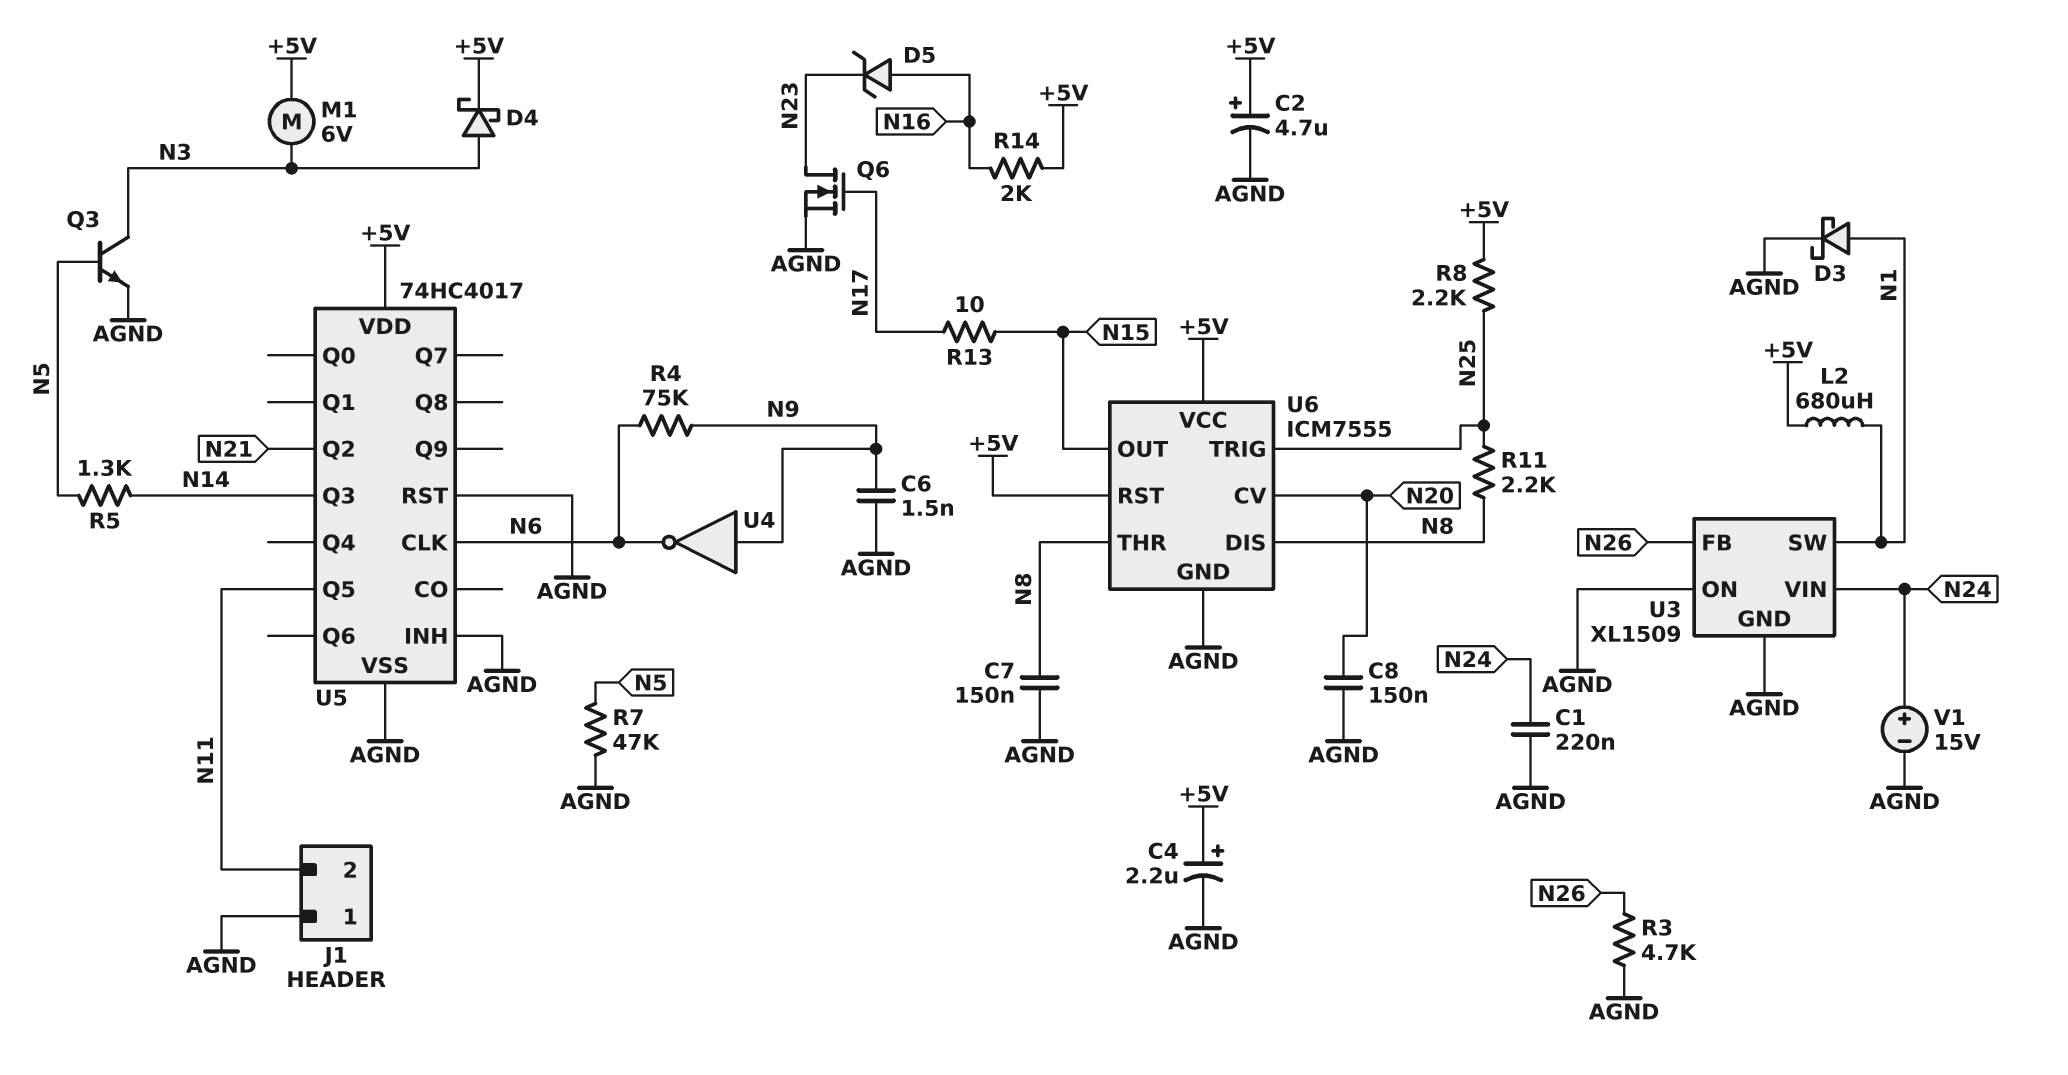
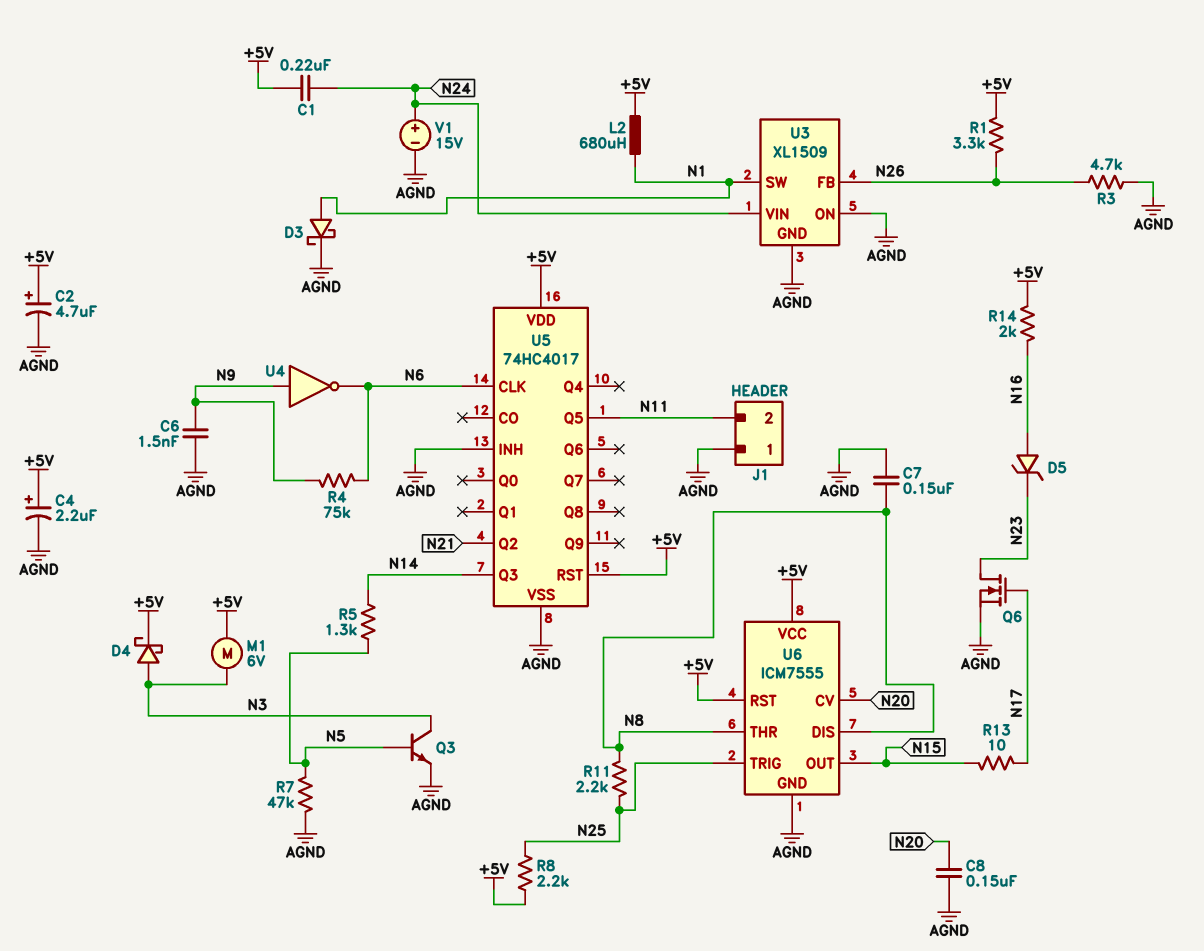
C1: 220nF (AGND, N24) -> 220nF (+5V, N24)
R1: none -> 3.3k (+5V, N26)
U5 pin RST: AGND -> +5V

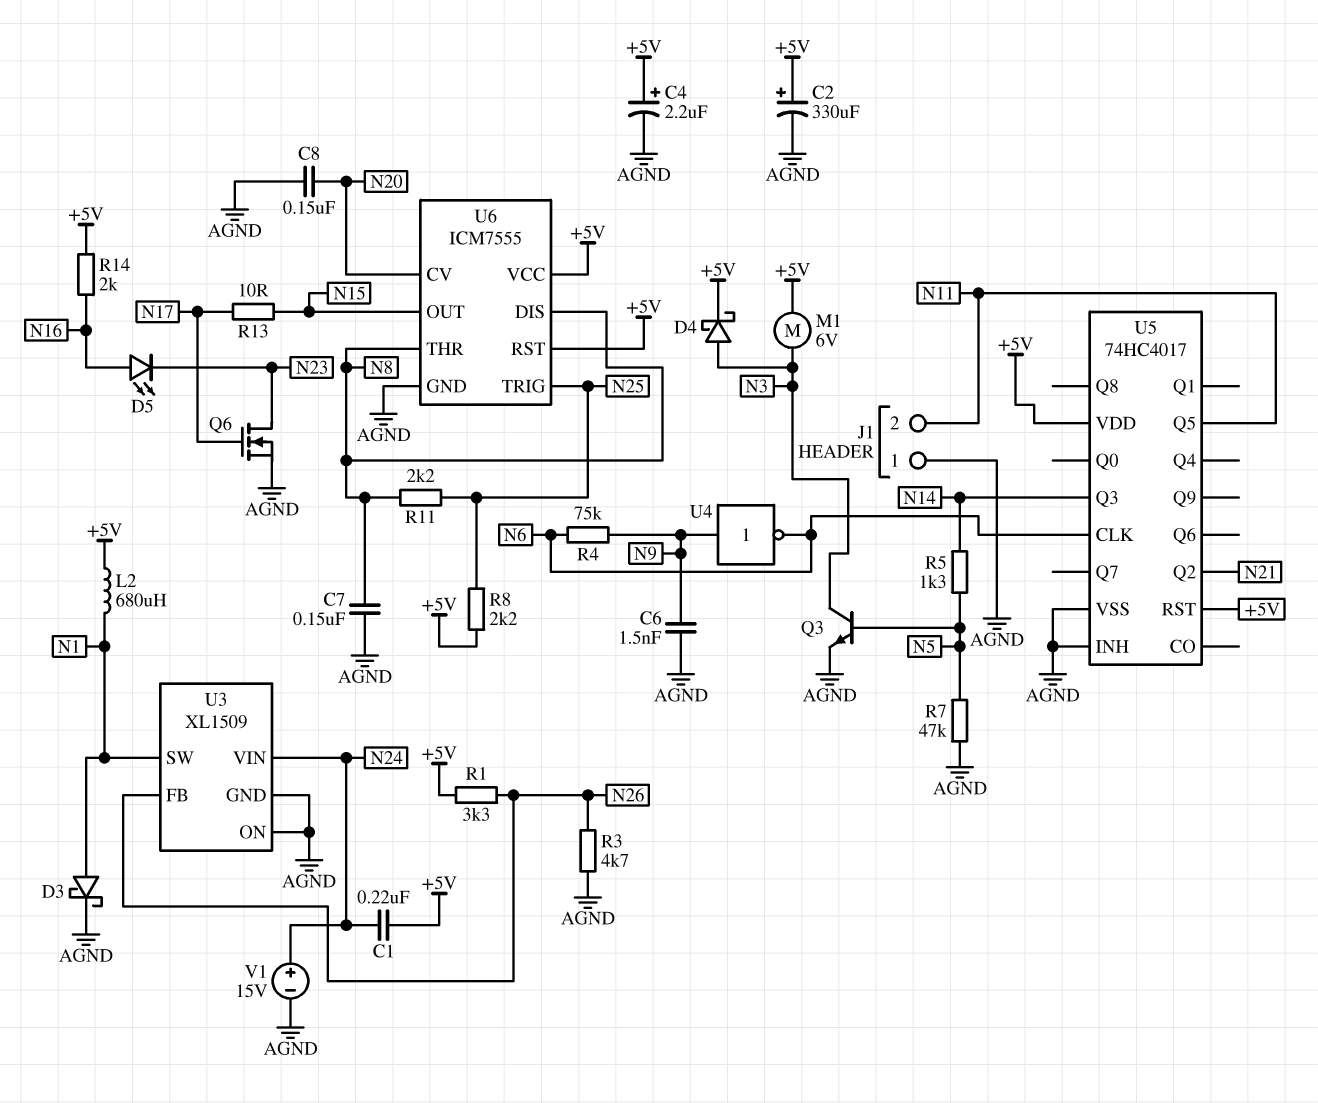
C2: 4.7uF (plus +5V, minus AGND) -> 330uF (plus +5V, minus AGND)
D5: zener (A N16, K N23) -> LED (A N16, K N23)

